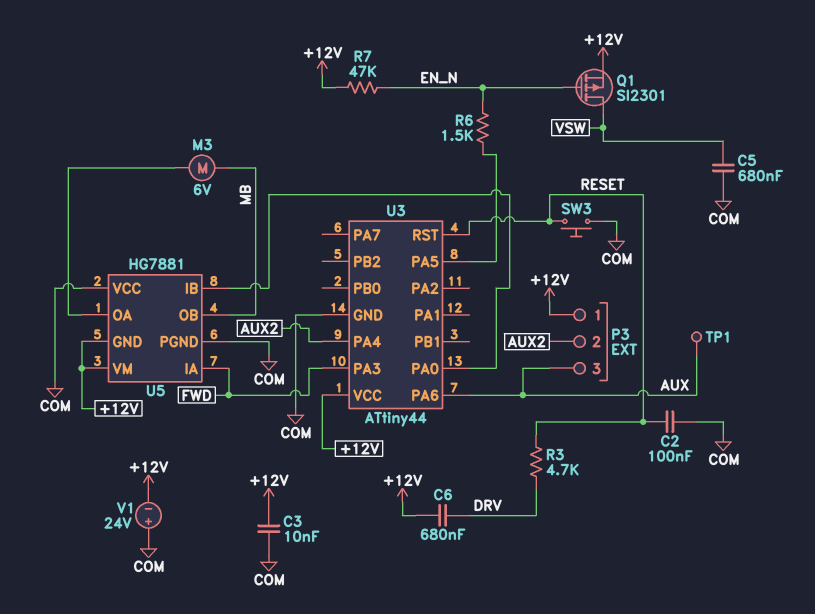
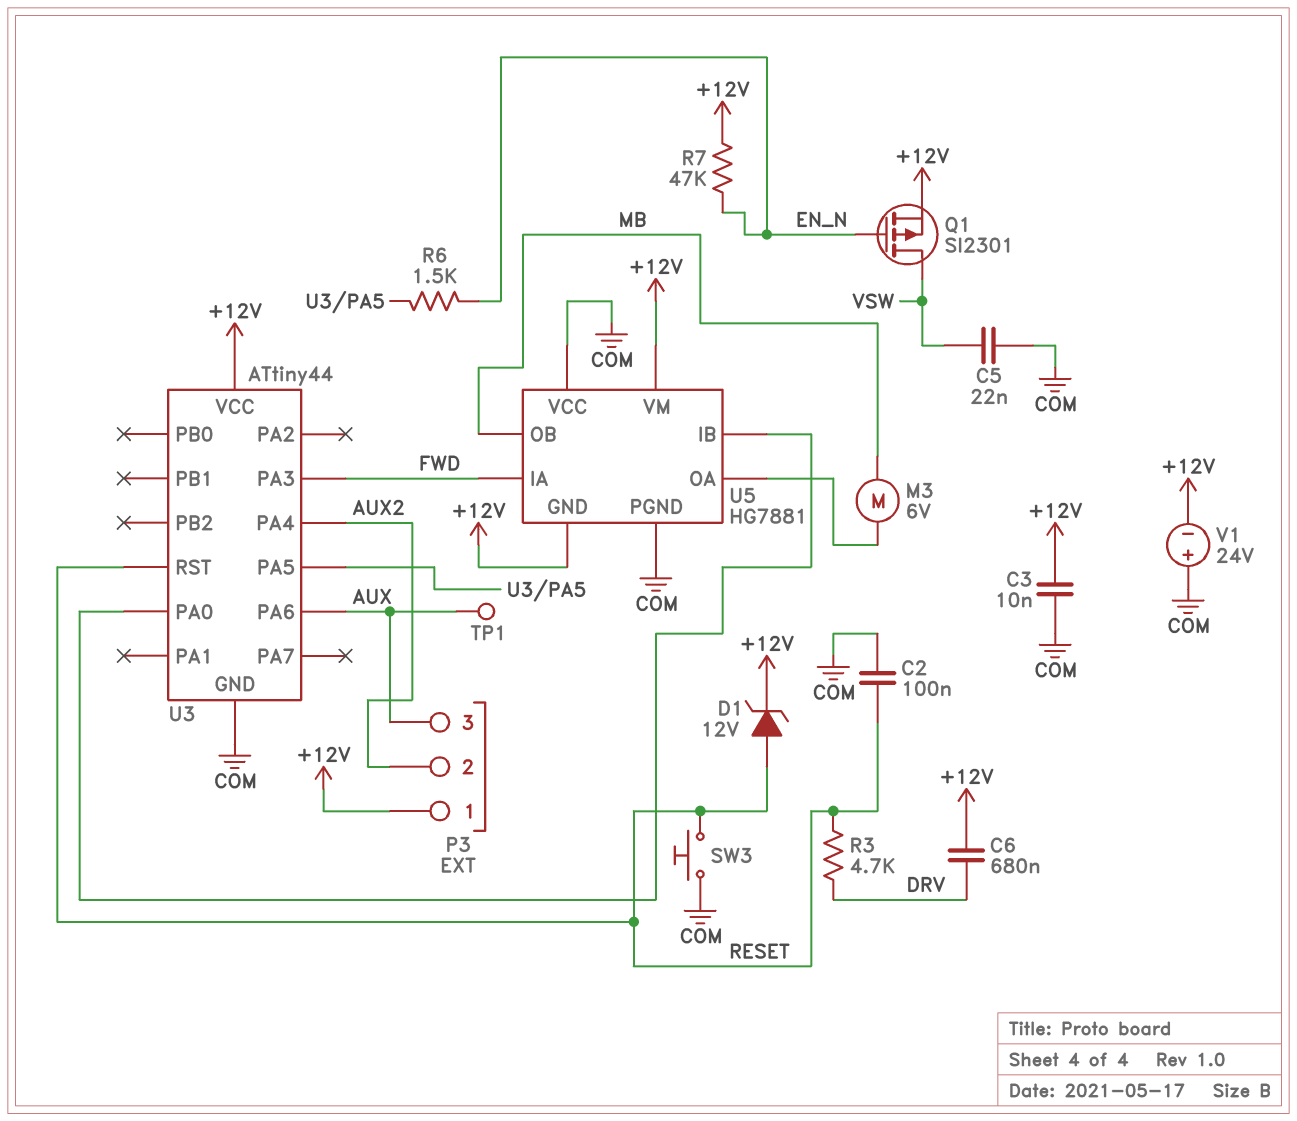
C5: 680nF (COM, VSW) -> 22nF (COM, VSW)
D1: none -> zener 12V (A RESET, K +12V)

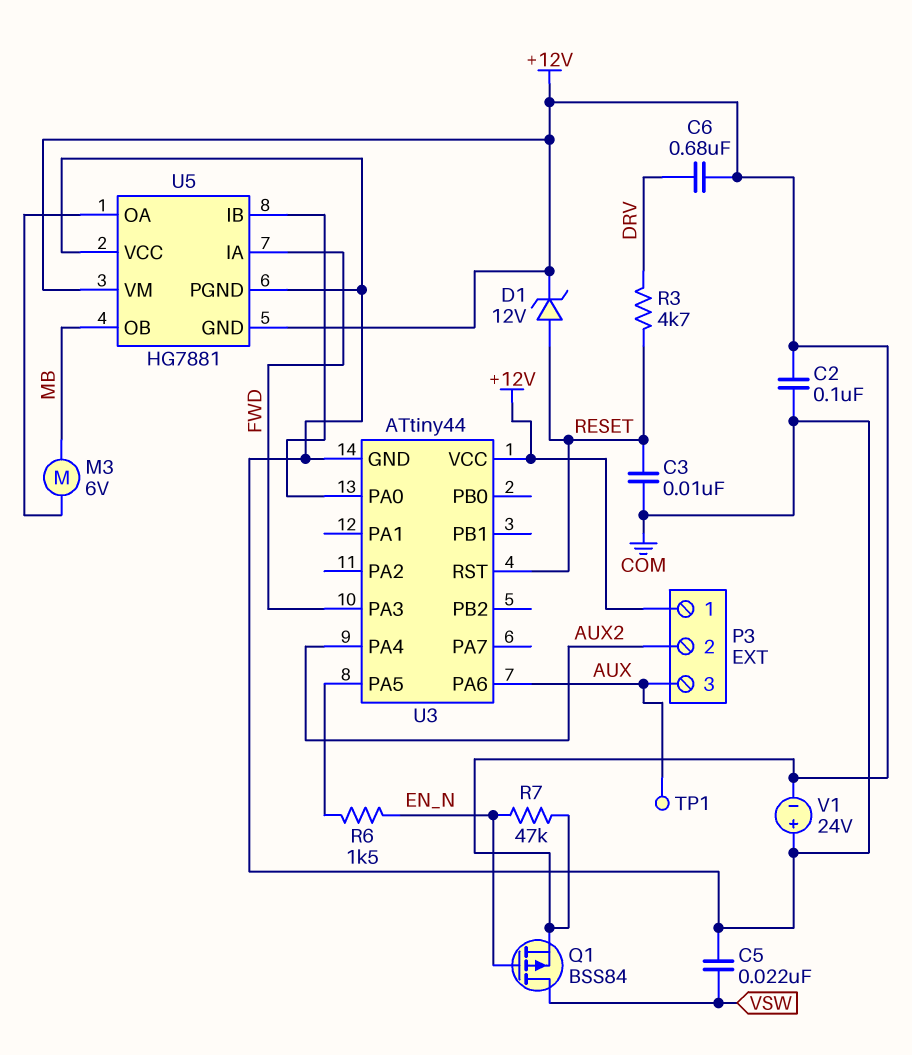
C2: 100nF (COM, RESET) -> 100nF (+12V, COM)
C3: 10nF (+12V, COM) -> 10nF (COM, RESET)
Q1: PMOS SI2301 (G EN_N, D VSW, S +12V) -> PMOS BSS84 (G EN_N, D VSW, S +12V)
SW3: button (COM, RESET) -> none

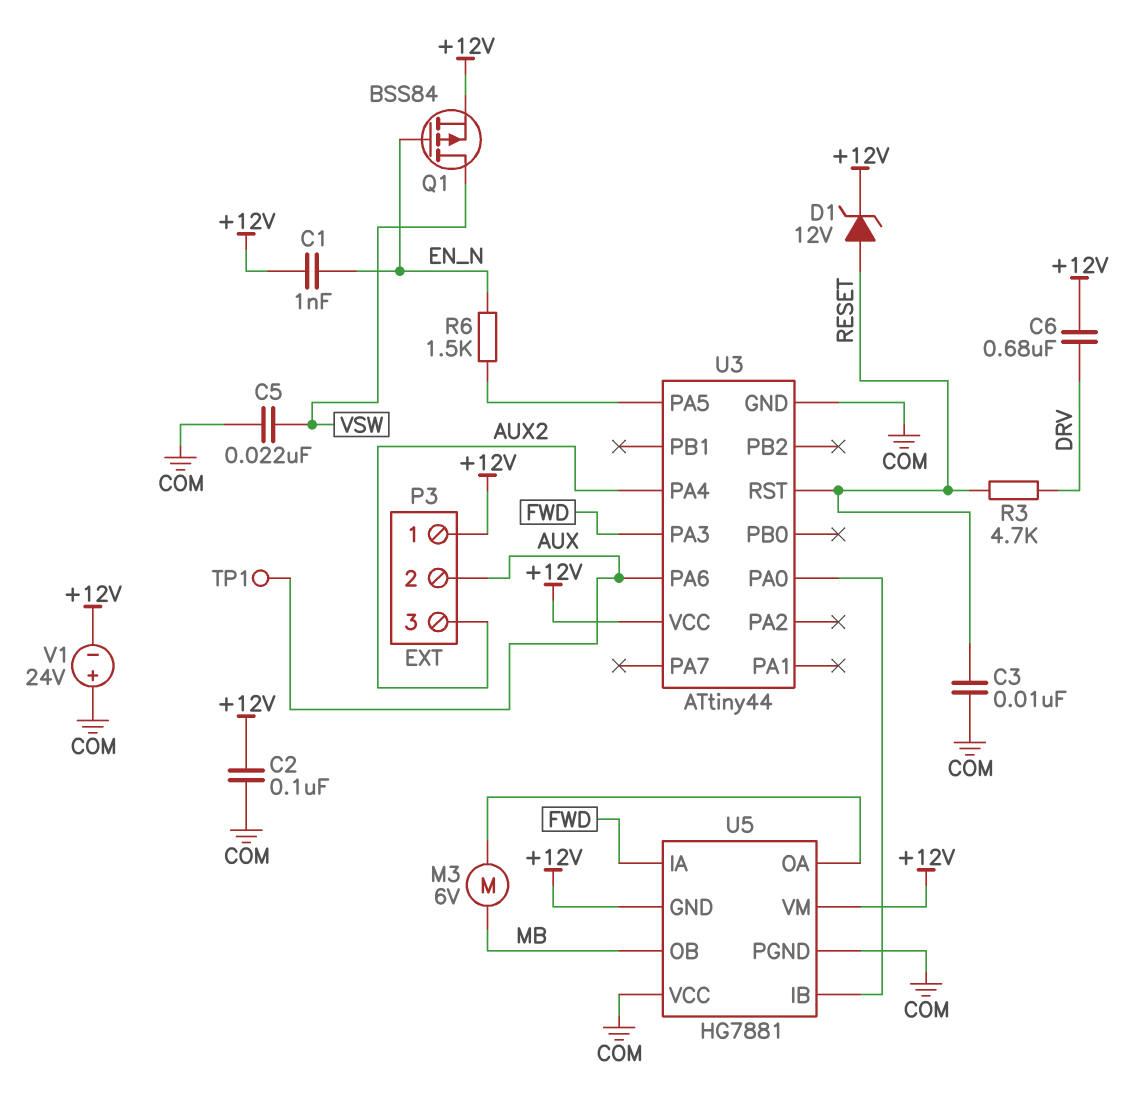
C1: none -> 1nF (+12V, EN_N)
P3 pin 2: AUX2 -> AUX
P3 pin 3: AUX -> AUX2
R7: 47k (+12V, EN_N) -> none

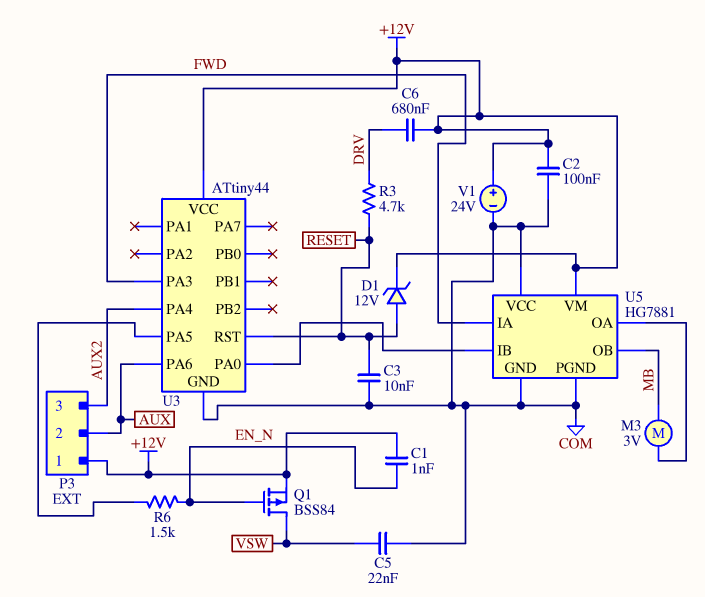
M3: motor 6V (MB, U5/OA) -> motor 3V (MB, U5/OA)
TP1: test point (AUX) -> none
U5 pin GND: +12V -> COM
V1: 24V (plus COM, minus +12V) -> 24V (plus +12V, minus COM)

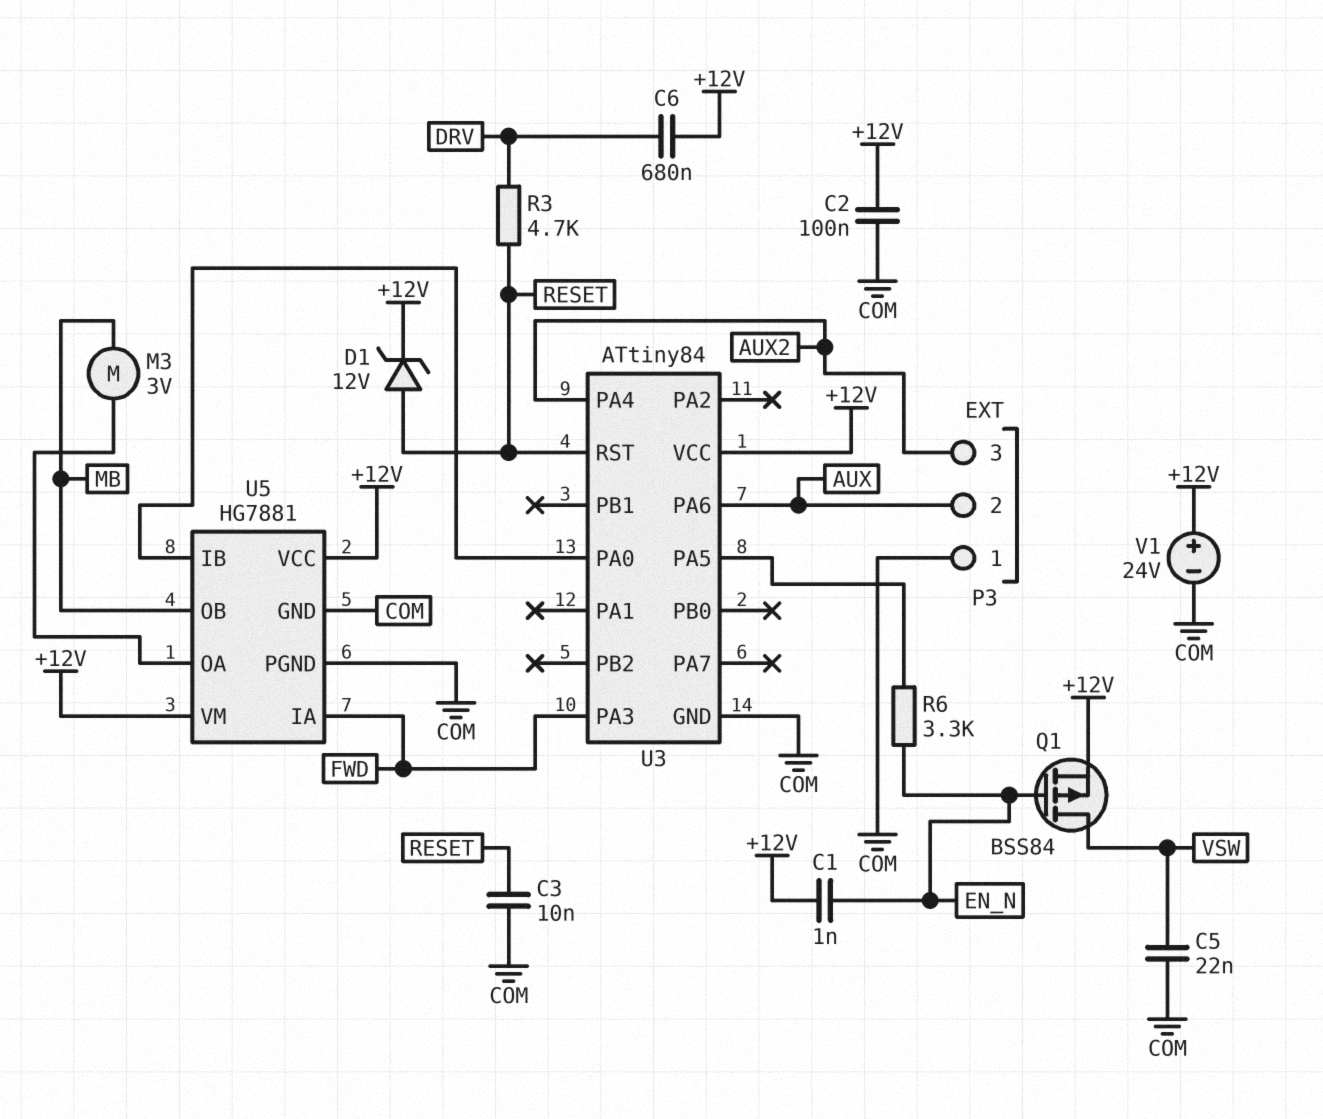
P3 pin 1: +12V -> COM
R6: 1.5k (EN_N, U3/PA5) -> 3.3k (EN_N, U3/PA5)
U3: ATtiny44 -> ATtiny84
U5 pin VCC: COM -> +12V

